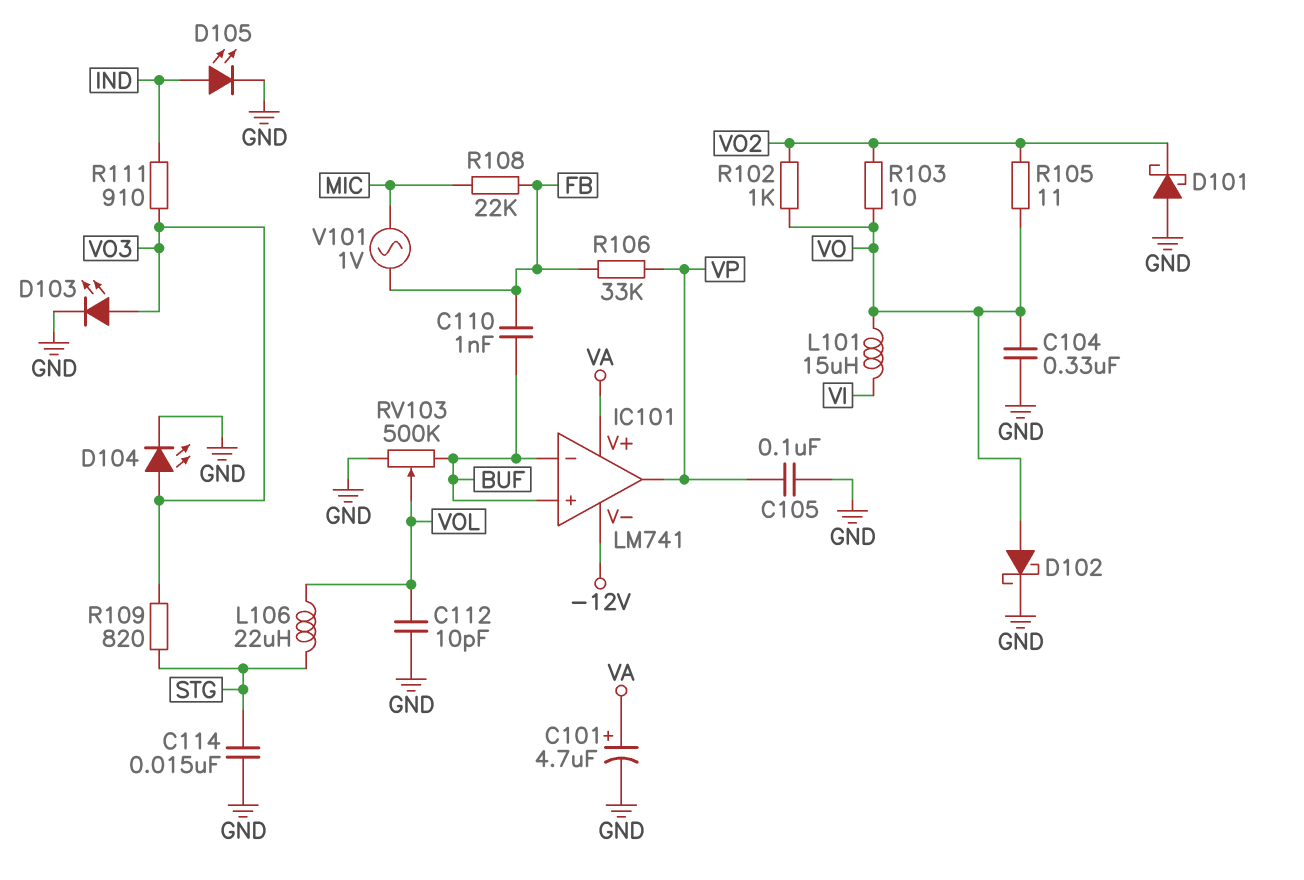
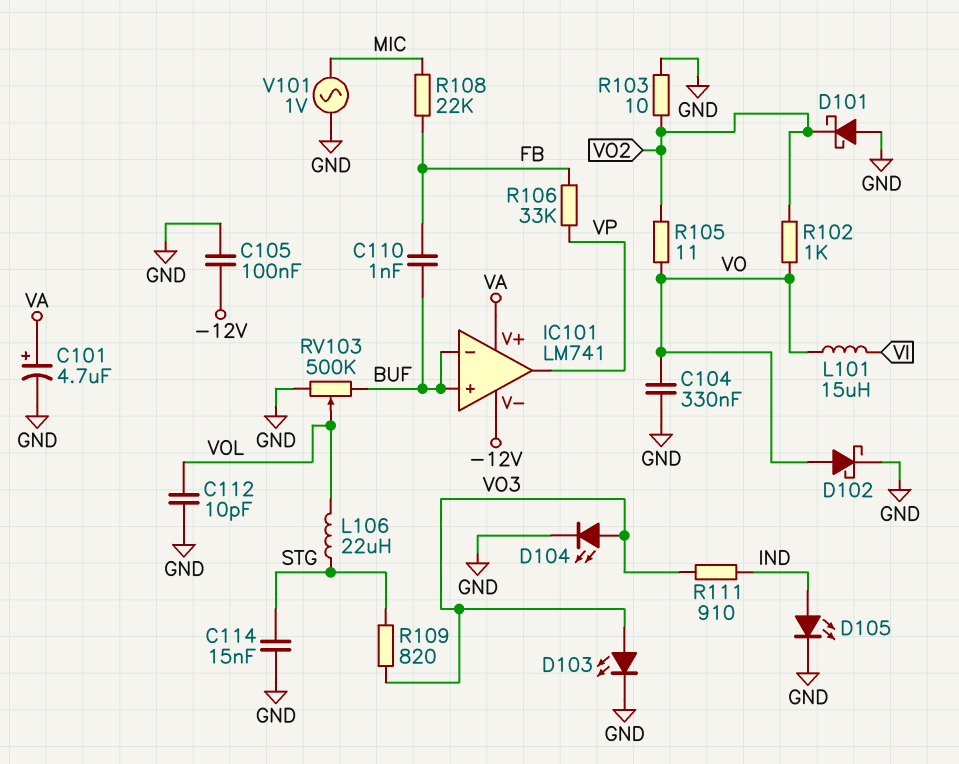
C105: 100nF (GND, VP) -> 100nF (-12V, GND)
R103: 10 (VO, VO2) -> 10 (GND, VO2)
V101: AC 1V (FB, MIC) -> AC 1V (GND, MIC)

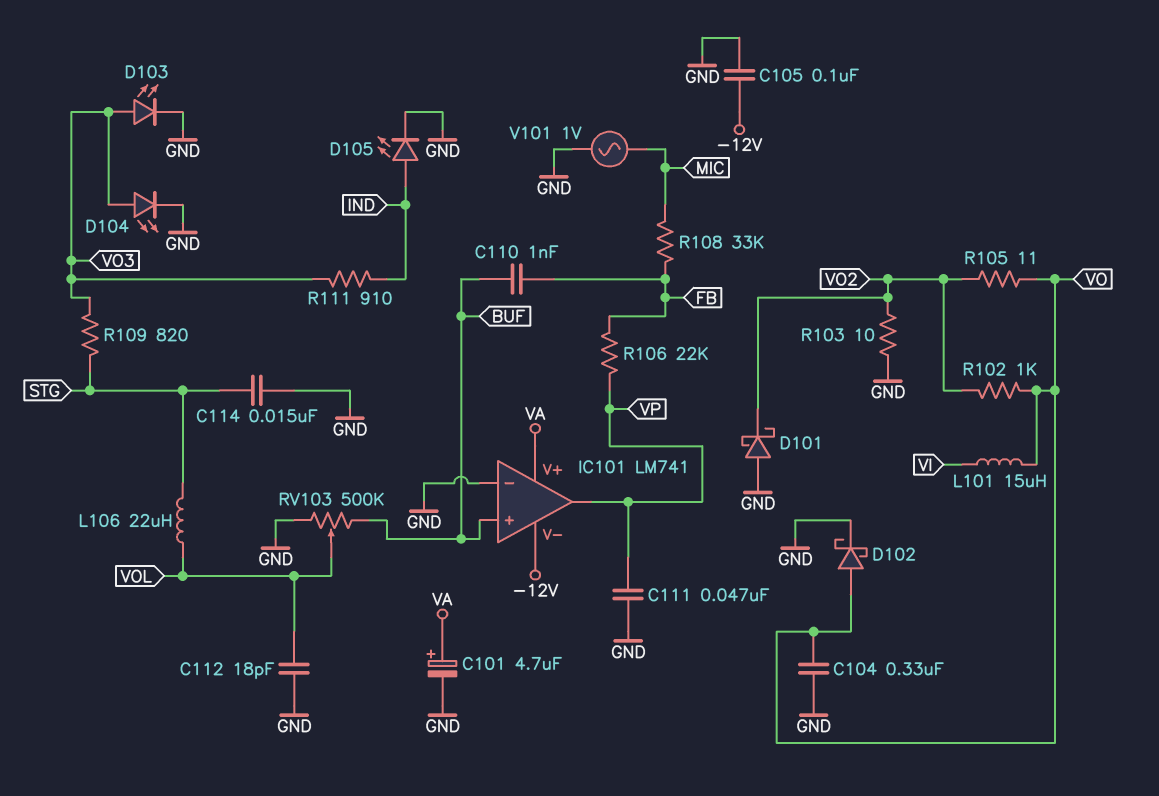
C111: none -> 47nF (GND, VP)
C112: 10pF (GND, VOL) -> 18pF (GND, VOL)
IC101 pin in-: BUF -> GND
R106: 33k (FB, VP) -> 22k (FB, VP)
R108: 22k (FB, MIC) -> 33k (FB, MIC)

